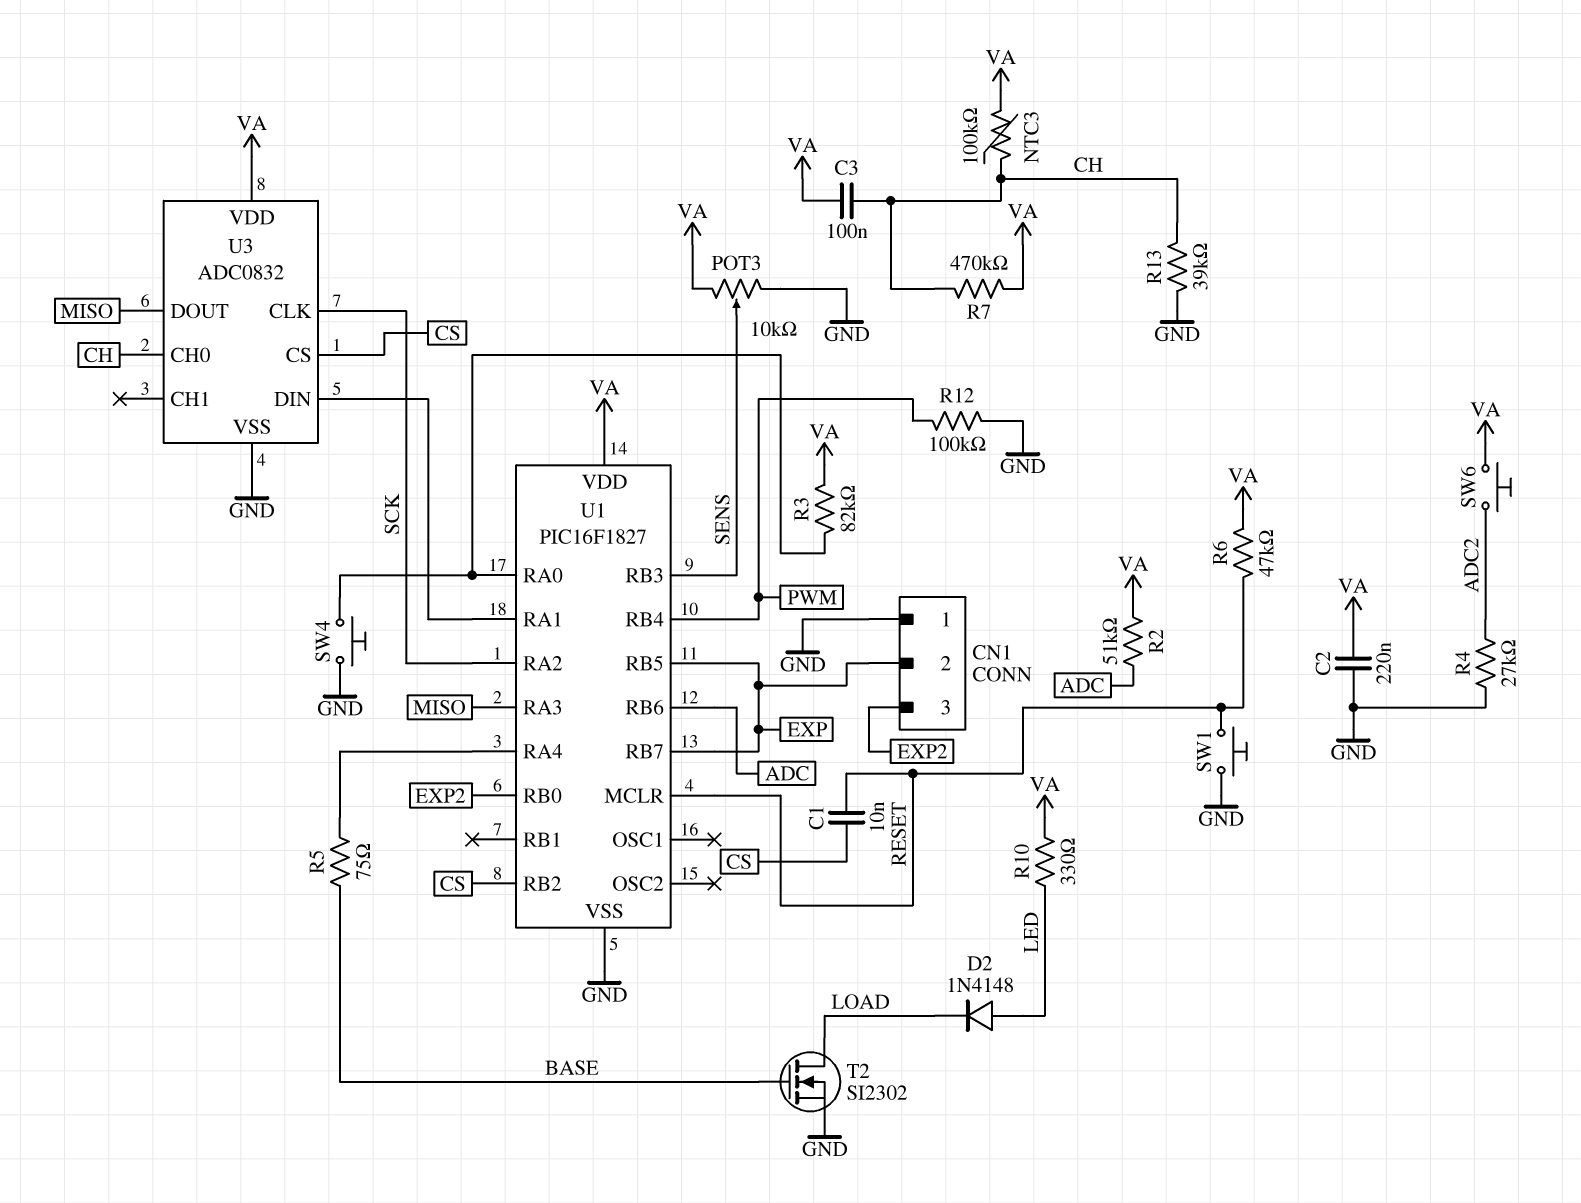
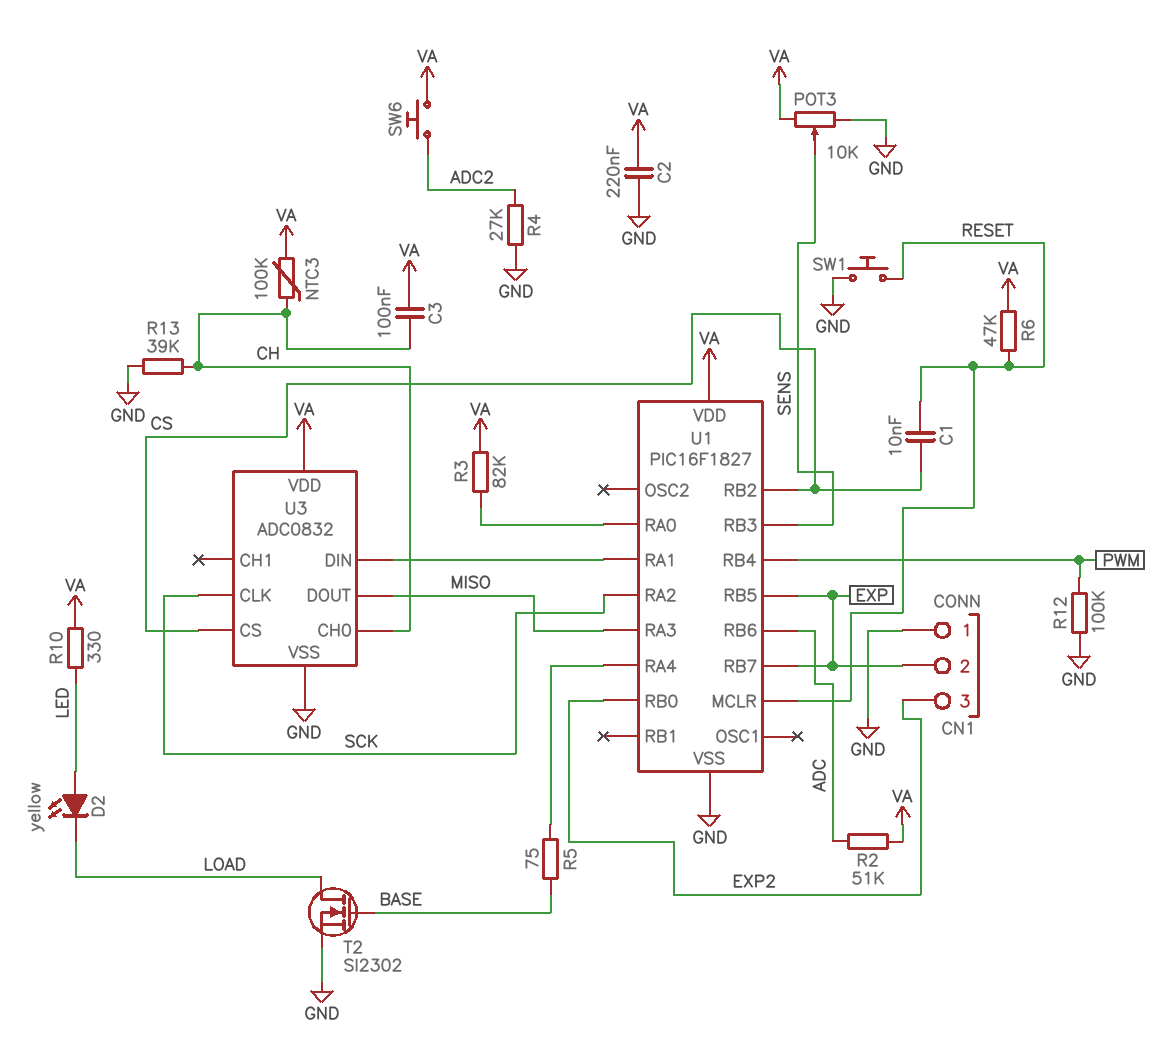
D2: diode 1N4148 (A LED, K LOAD) -> LED yellow (A LED, K LOAD)
R7: 470k (CH, VA) -> none
SW4: button (GND, U1/RA0) -> none

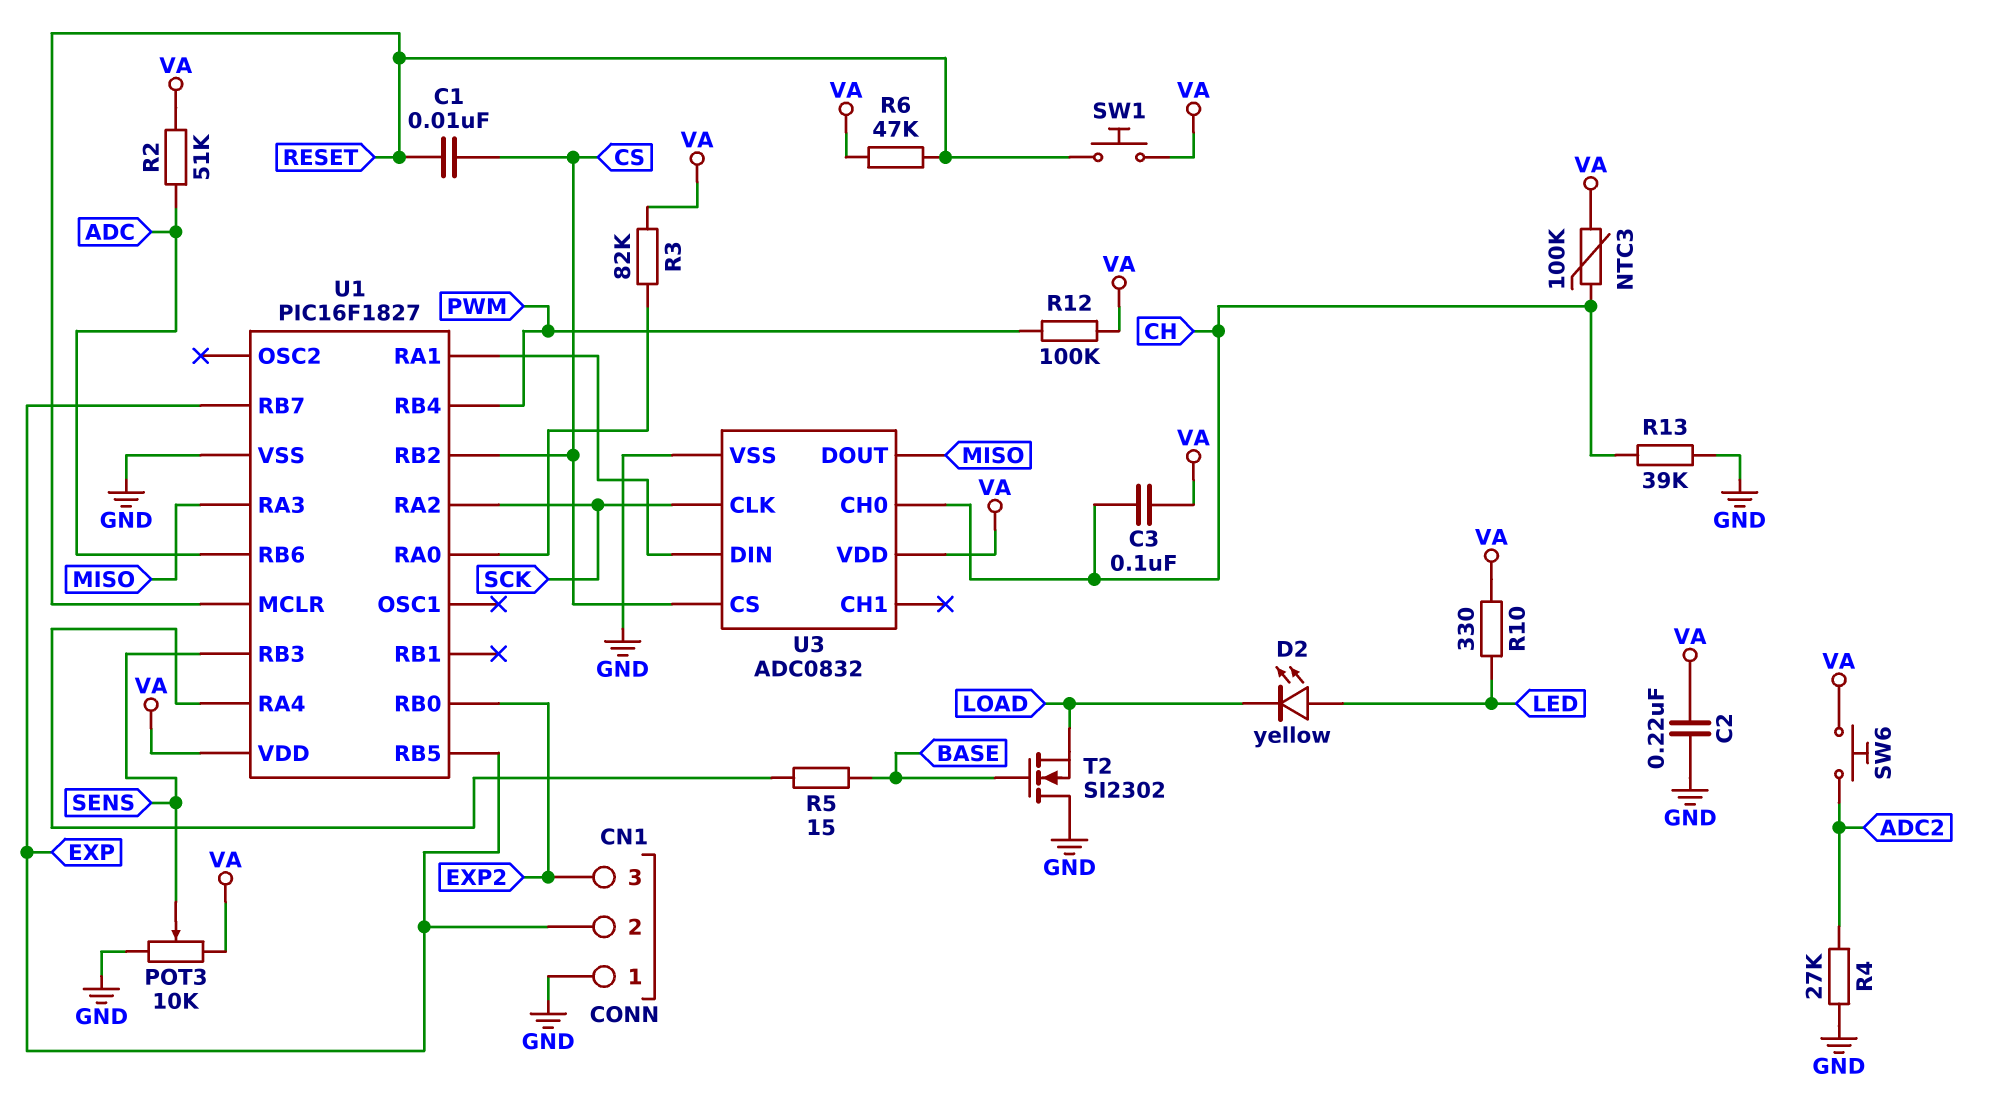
R5: 75 (BASE, U1/RA4) -> 15 (BASE, U1/RA4)
R12: 100k (GND, PWM) -> 100k (PWM, VA)
SW1: button (GND, RESET) -> button (RESET, VA)
T2: NMOS SI2302 (G BASE, D LOAD, S GND) -> NMOS SI2302 (G BASE, D GND, S LOAD)

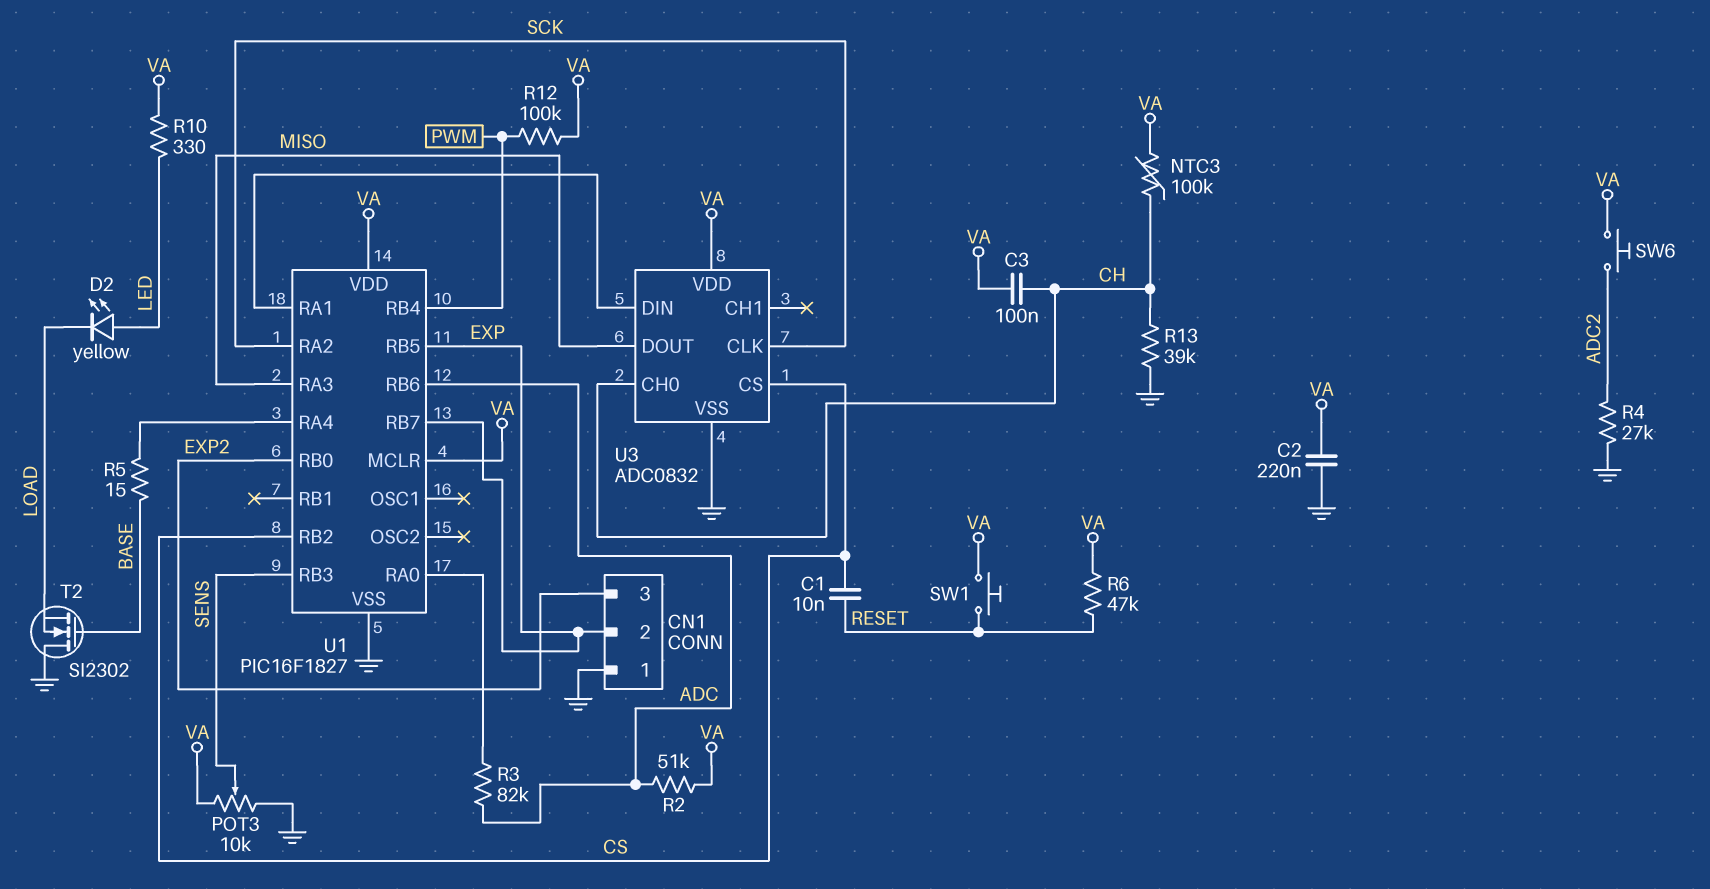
R3: 82k (U1/RA0, VA) -> 82k (ADC, U1/RA0)
U1 pin MCLR: RESET -> VA

